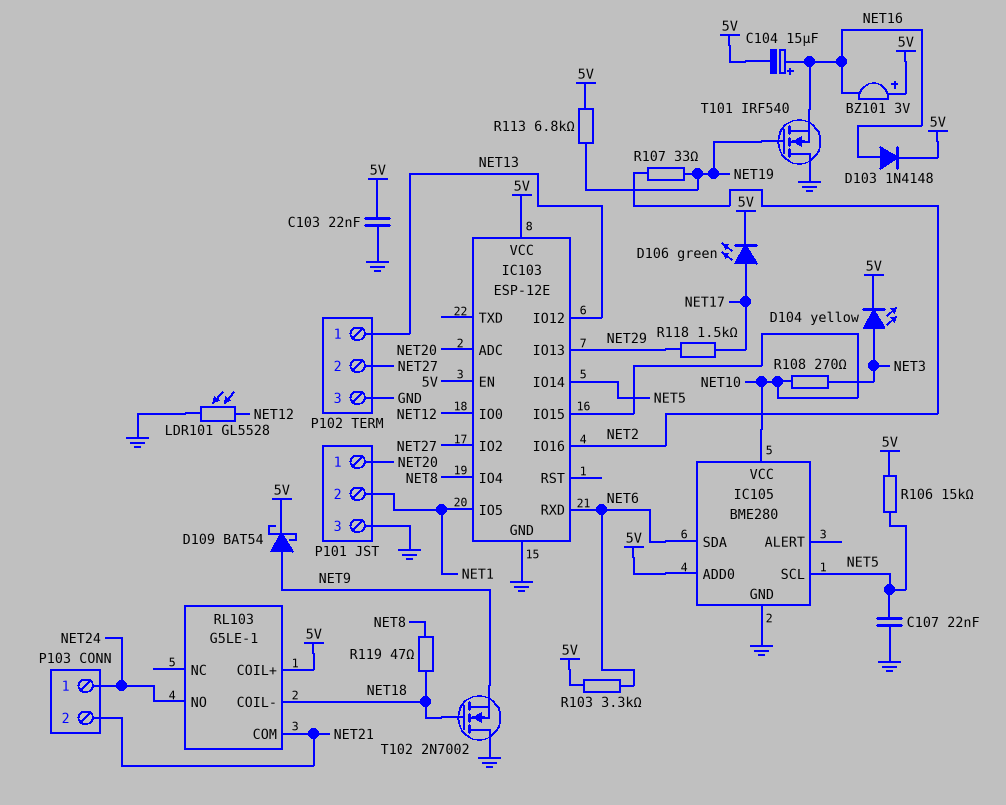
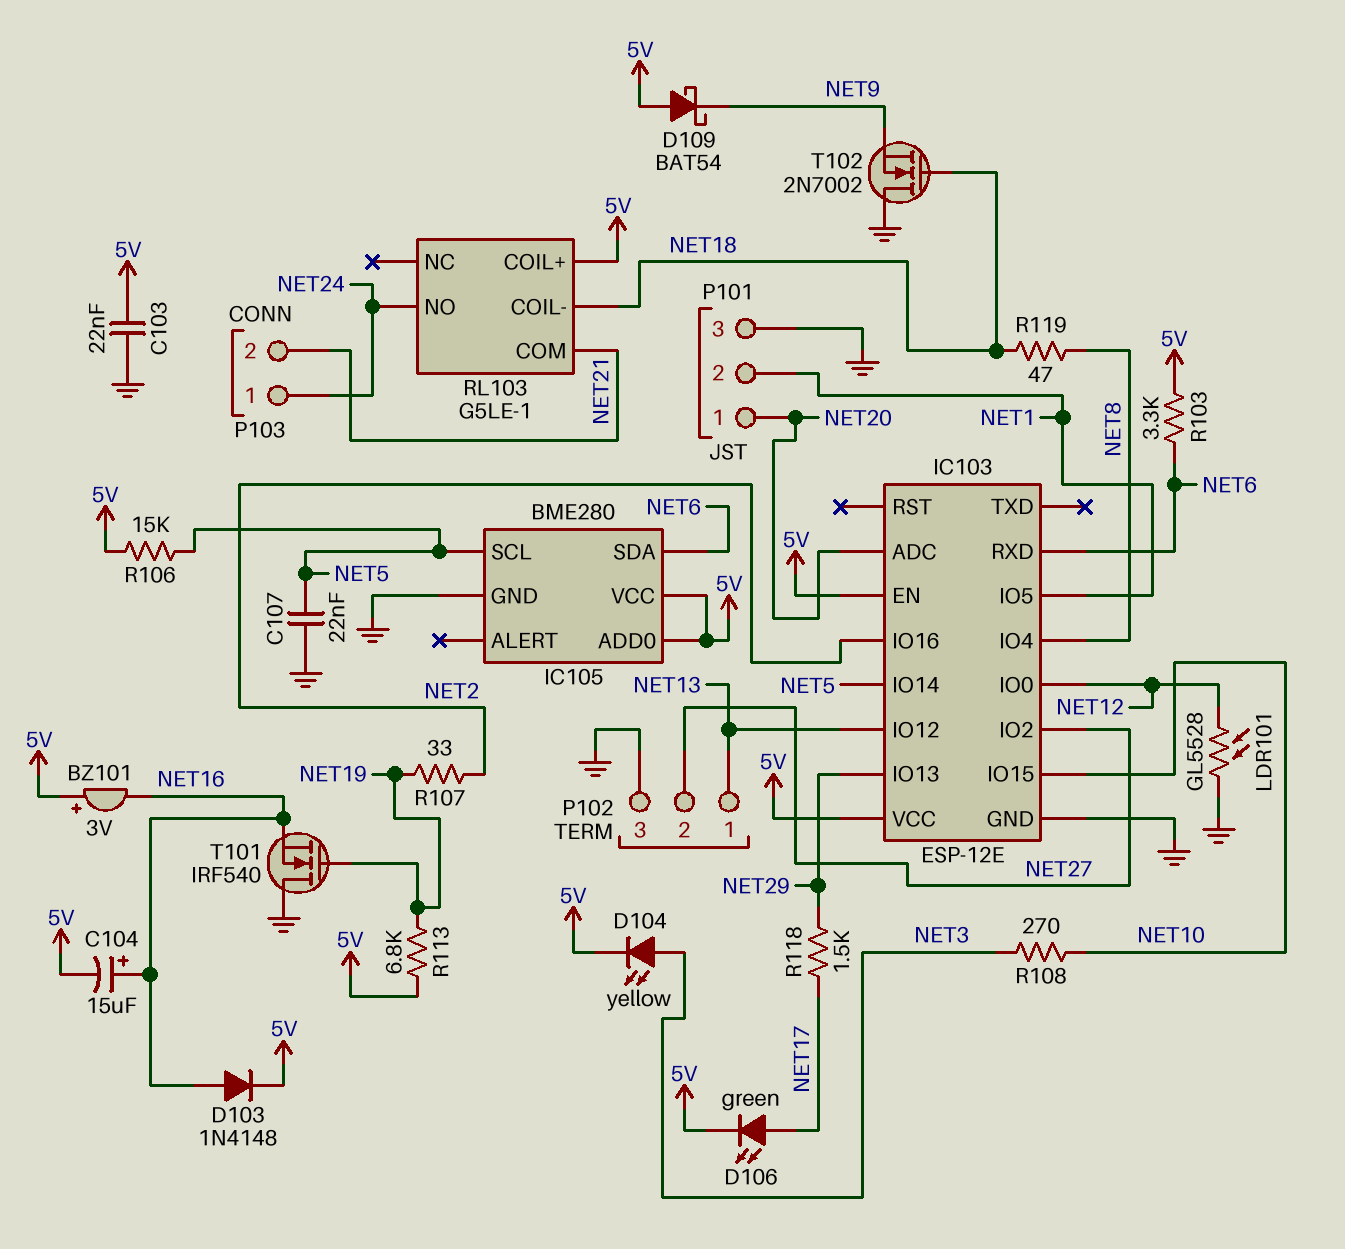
D109: schottky BAT54 (A NET9, K 5V) -> schottky BAT54 (A 5V, K NET9)
IC105 pin VCC: NET10 -> 5V

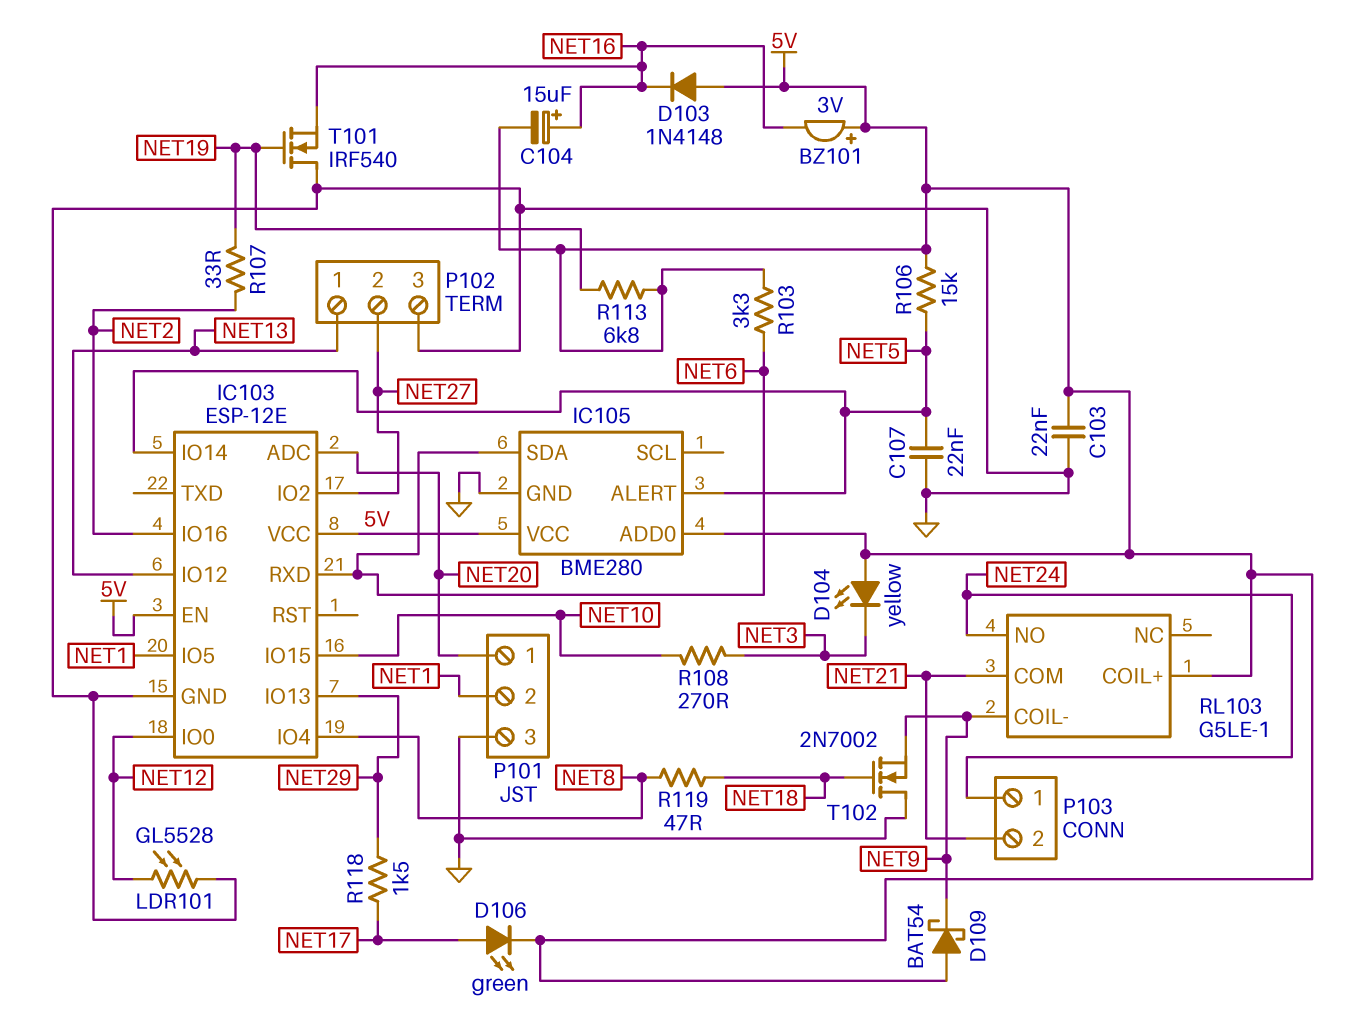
D103: diode 1N4148 (A NET16, K 5V) -> diode 1N4148 (A 5V, K NET16)
D104: LED yellow (A NET3, K 5V) -> LED yellow (A 5V, K NET3)
IC105 pin ALERT: none -> NET5
IC105 pin SCL: NET5 -> none
RL103 pin COIL-: NET18 -> NET9

